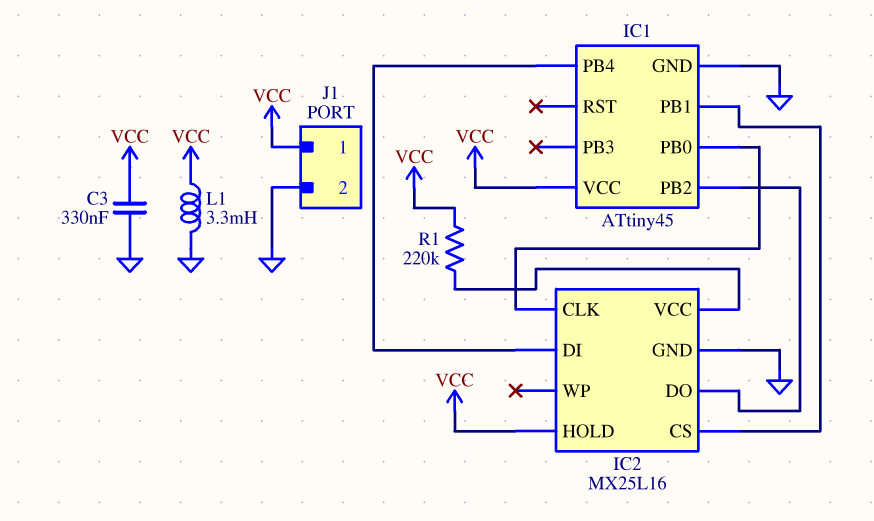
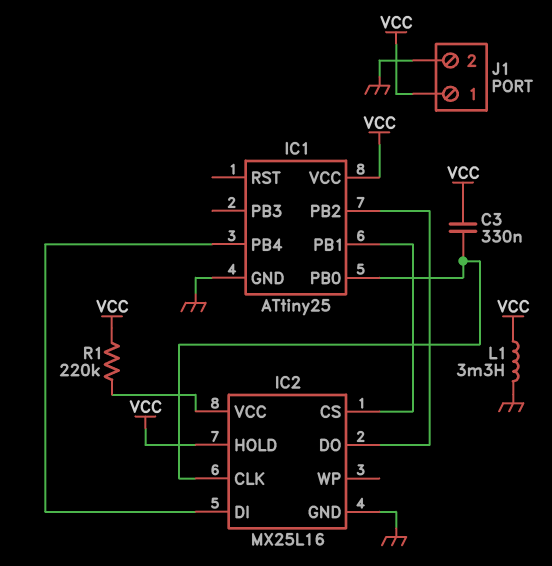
C3: 330nF (GND, VCC) -> 330nF (IC1/PB0, VCC)
IC1: ATtiny45 -> ATtiny25

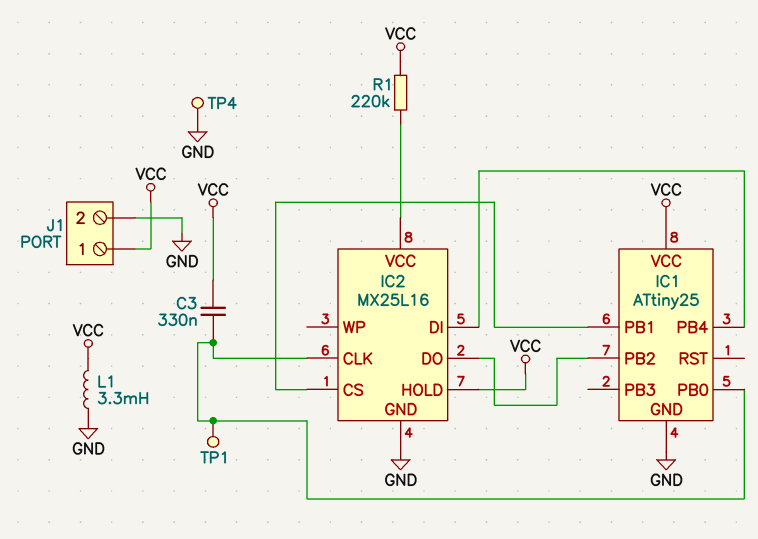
TP1: none -> test point (IC1/PB0)
TP4: none -> test point (GND)

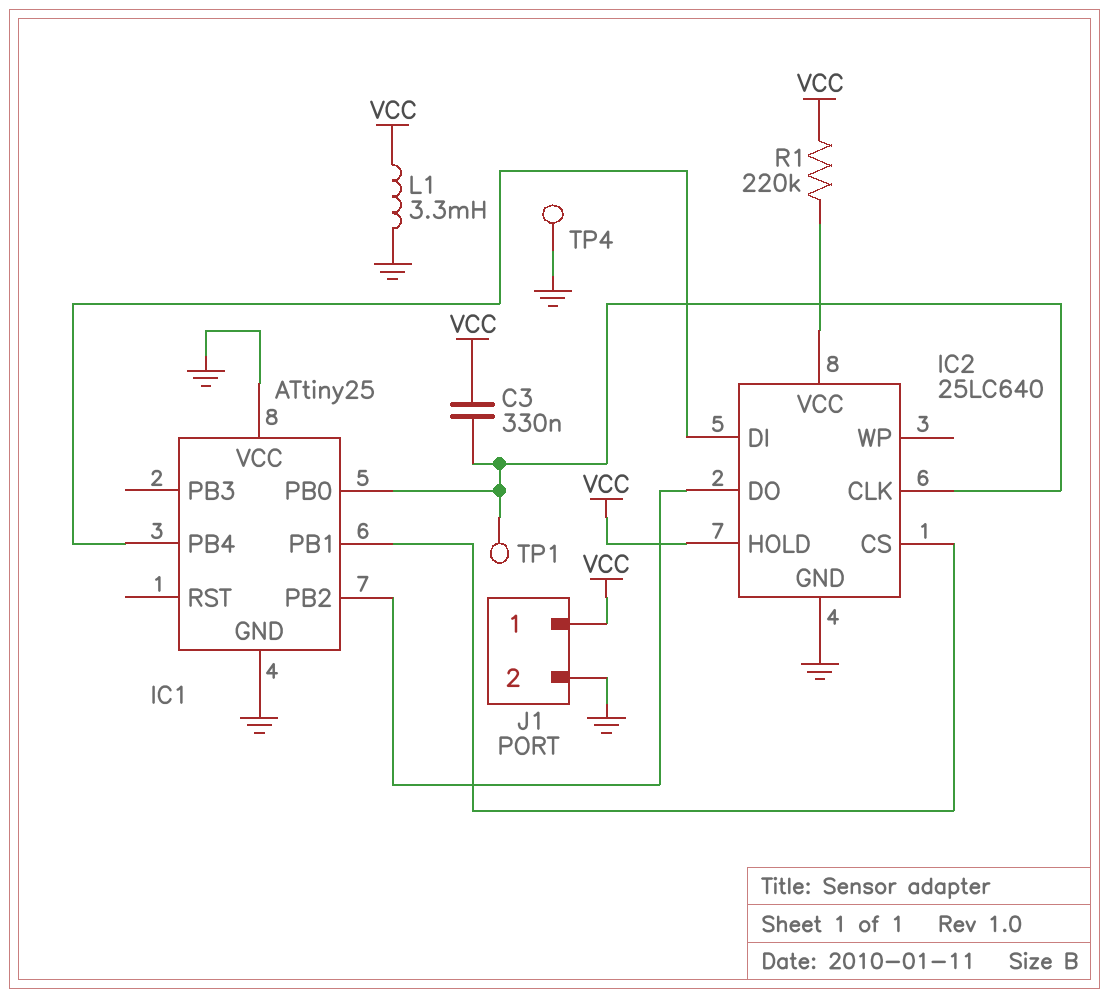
IC1 pin VCC: VCC -> GND
IC2: MX25L16 -> 25LC640

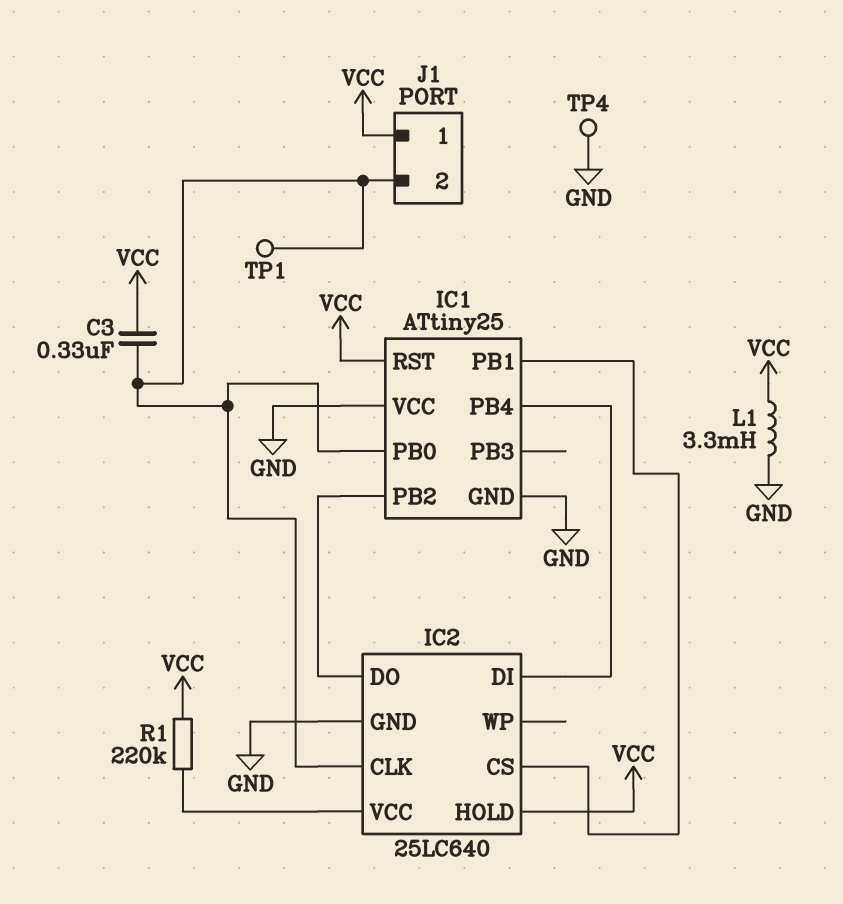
IC1 pin RST: none -> VCC
J1 pin 2: GND -> IC1/PB0

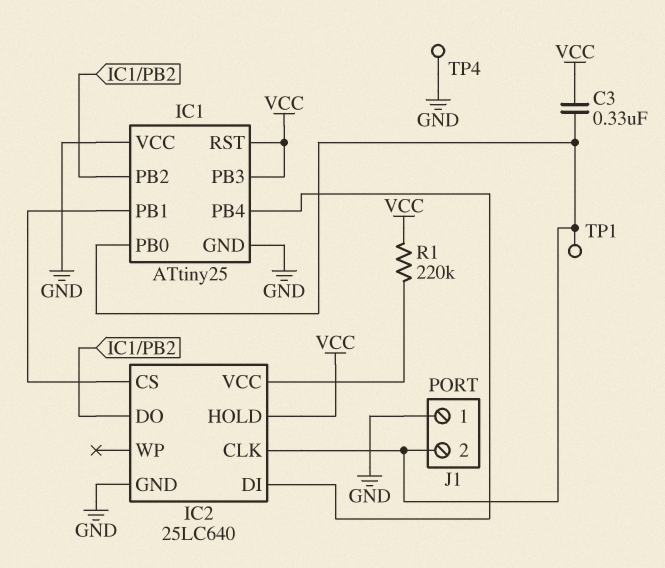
IC1 pin PB3: none -> VCC
J1 pin 1: VCC -> GND
L1: 3.3mH (GND, VCC) -> none

